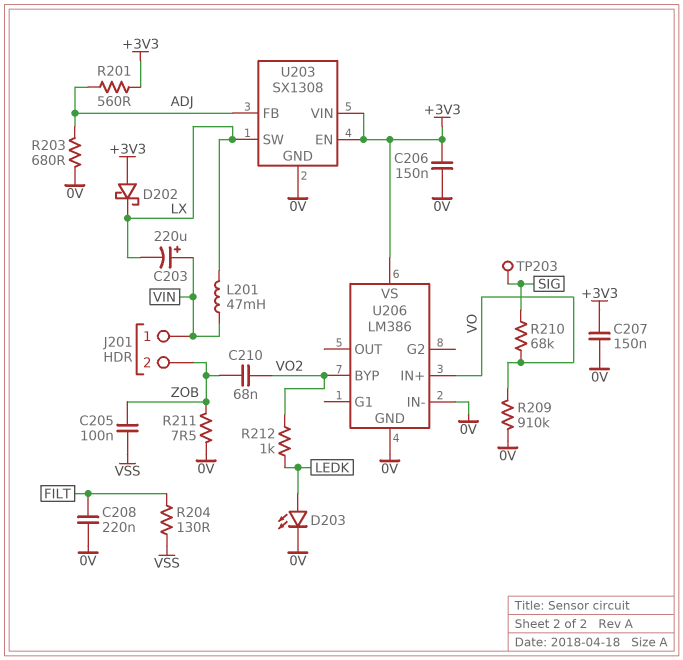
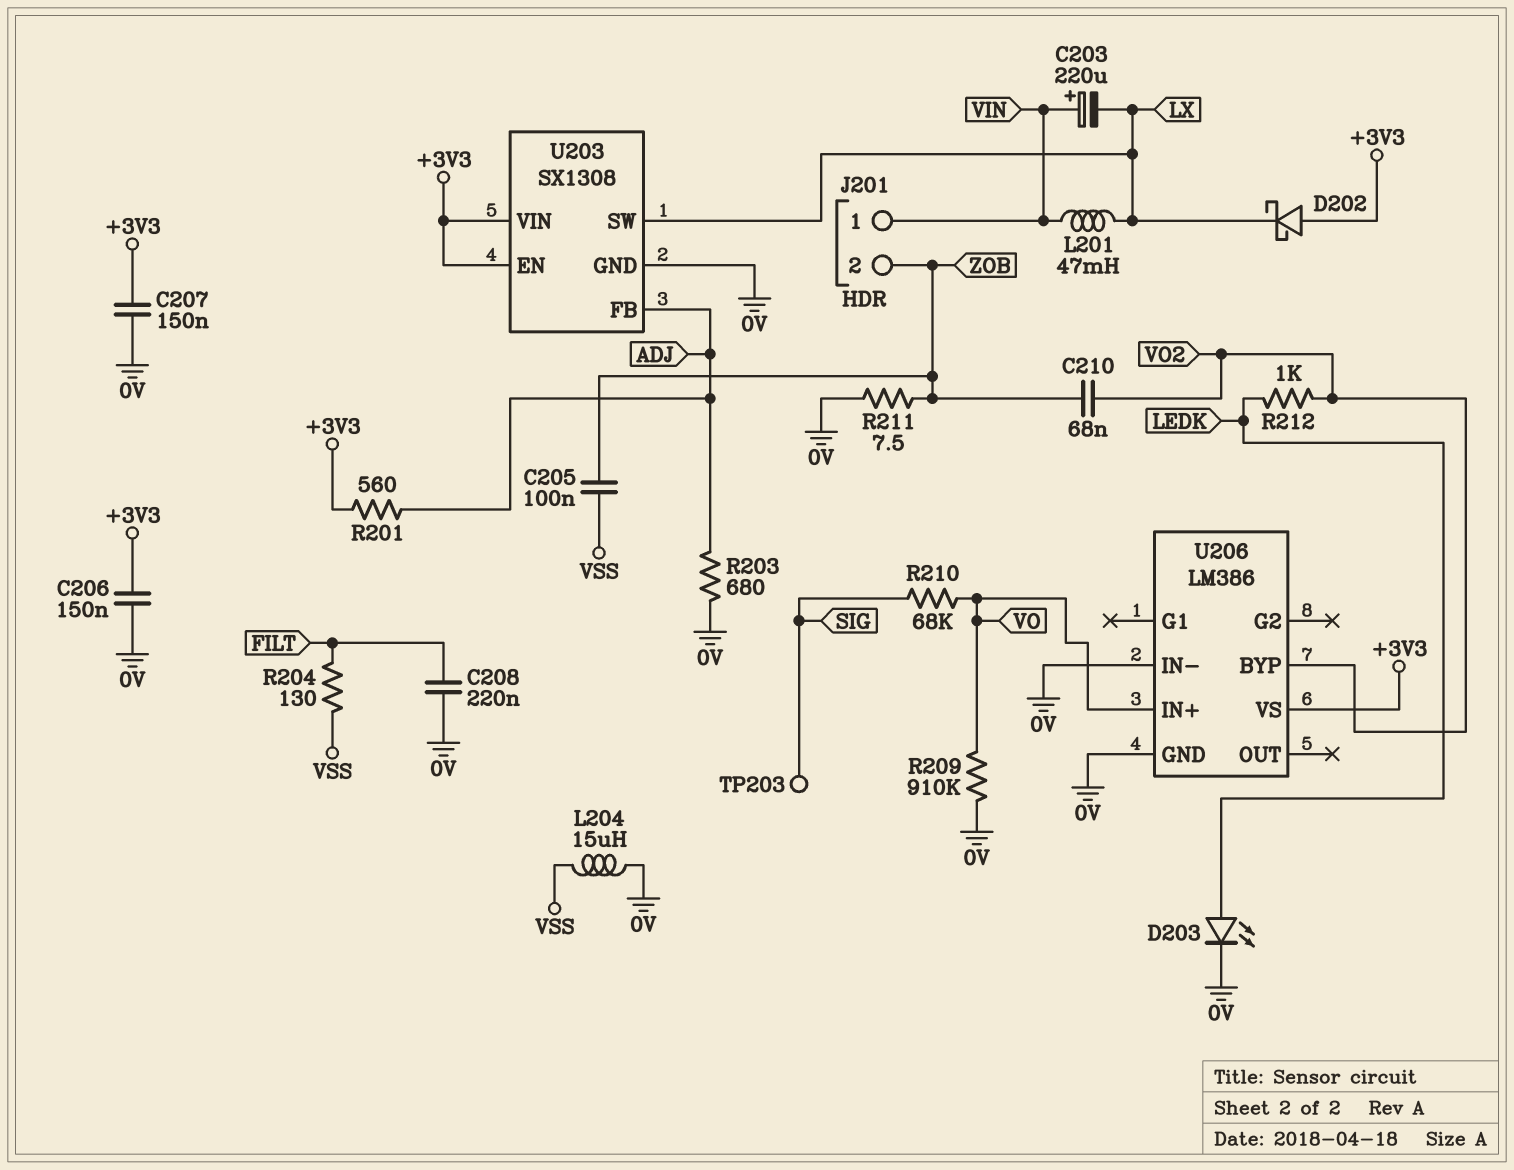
L204: none -> 15uH (0V, VSS)

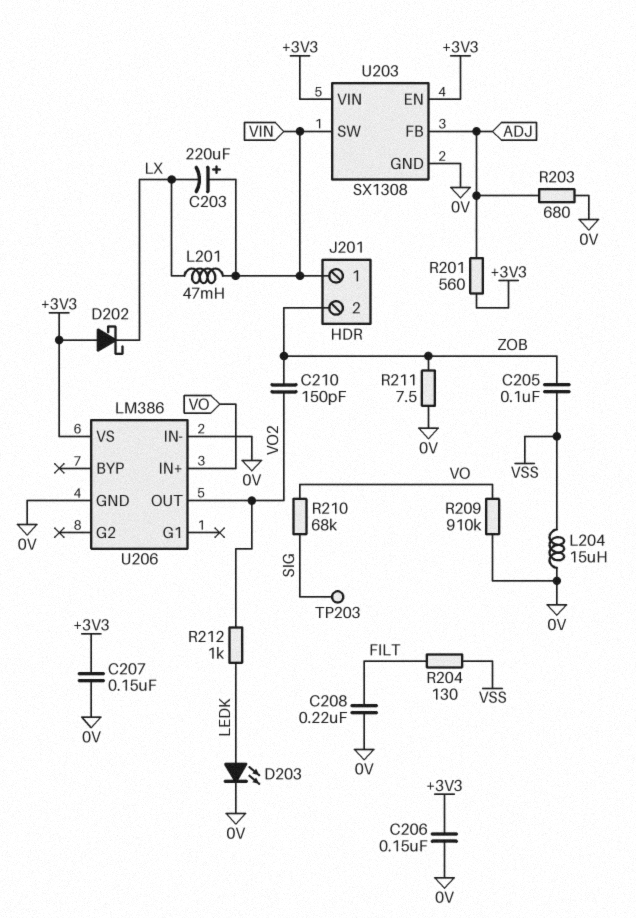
C210: 68nF (VO2, ZOB) -> 150pF (VO2, ZOB)
U203 pin SW: LX -> VIN
U206 pin BYP: VO2 -> none
U206 pin OUT: none -> VO2

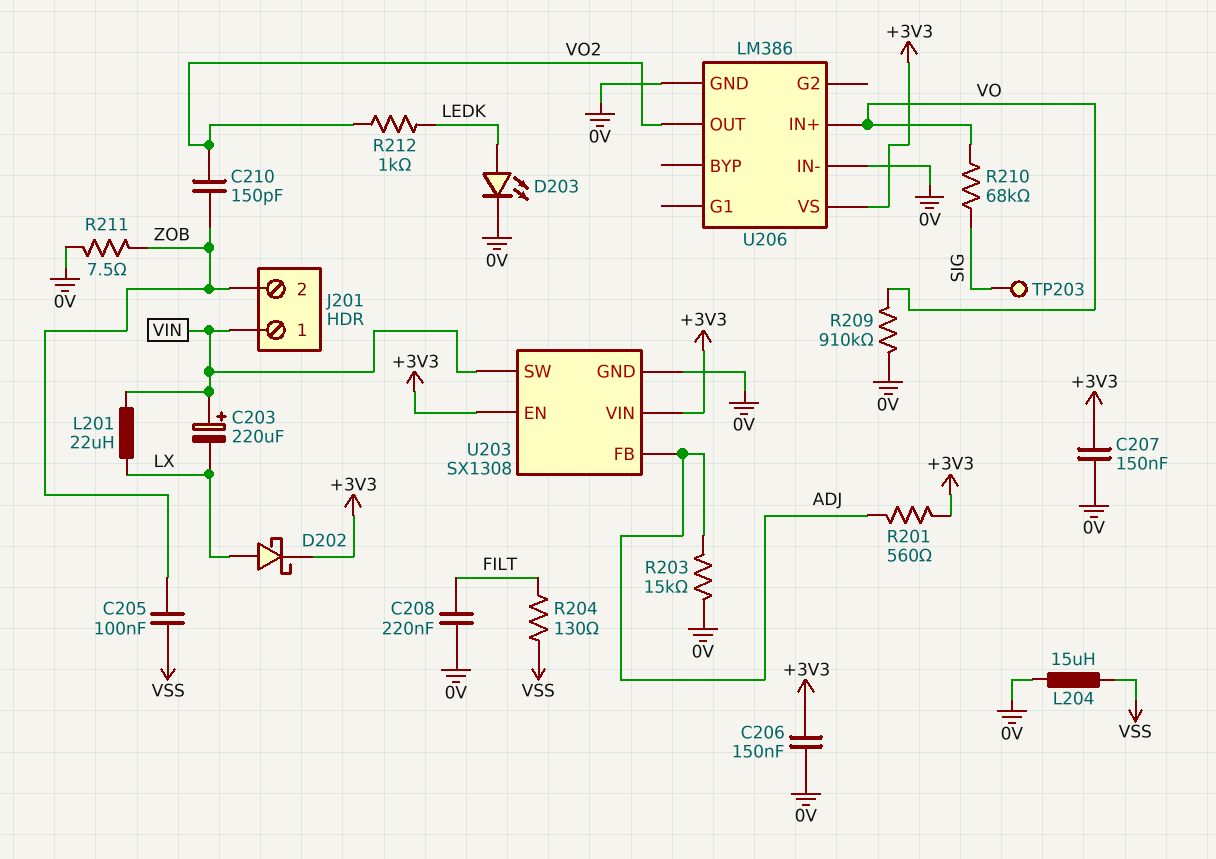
D202: schottky (A +3V3, K LX) -> schottky (A LX, K +3V3)
L201: 47mH (LX, VIN) -> 22uH (LX, VIN)
R203: 680 (0V, ADJ) -> 15k (0V, ADJ)

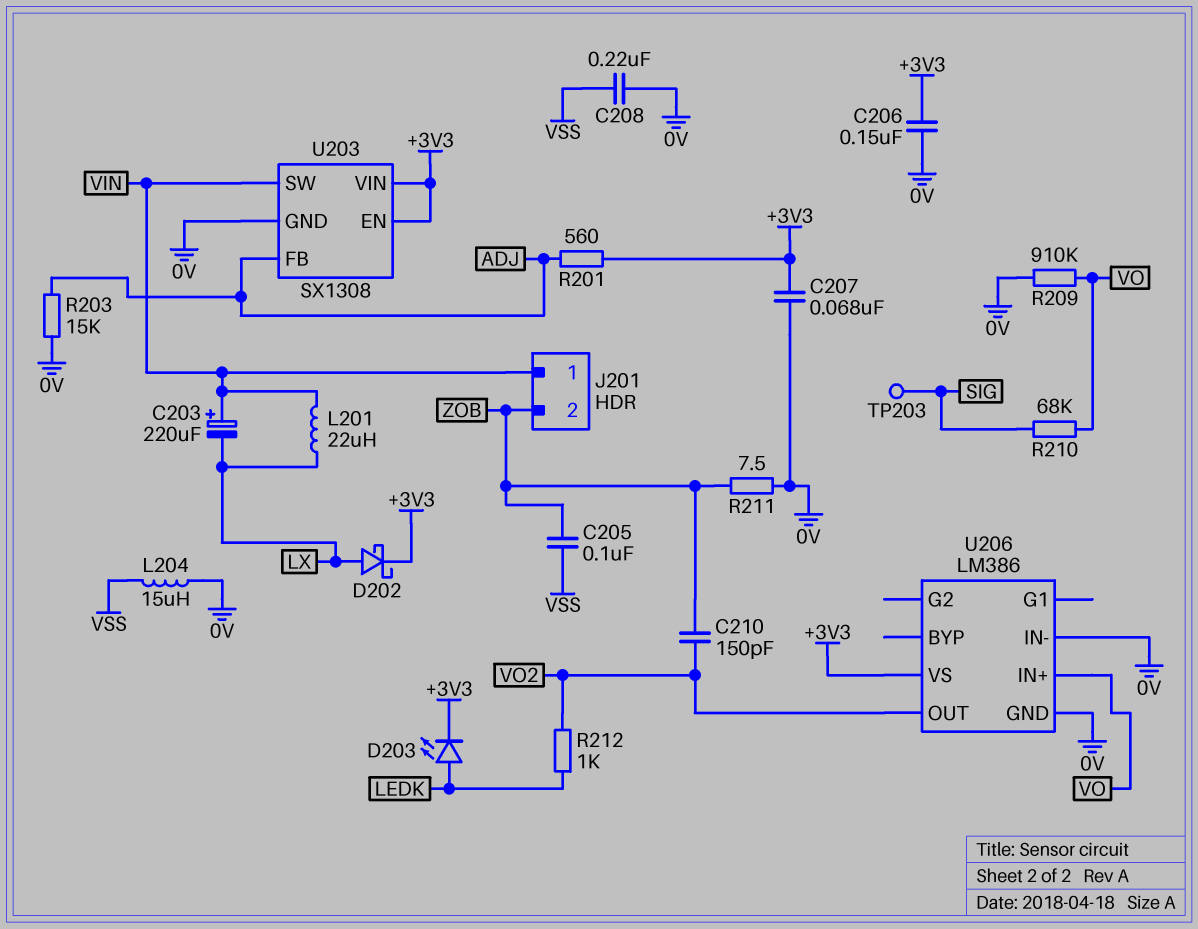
C207: 150nF (+3V3, 0V) -> 68nF (+3V3, 0V)
C208: 220nF (0V, FILT) -> 220nF (0V, VSS)
D203: LED (A LEDK, K 0V) -> LED (A LEDK, K +3V3)
R204: 130 (FILT, VSS) -> none

